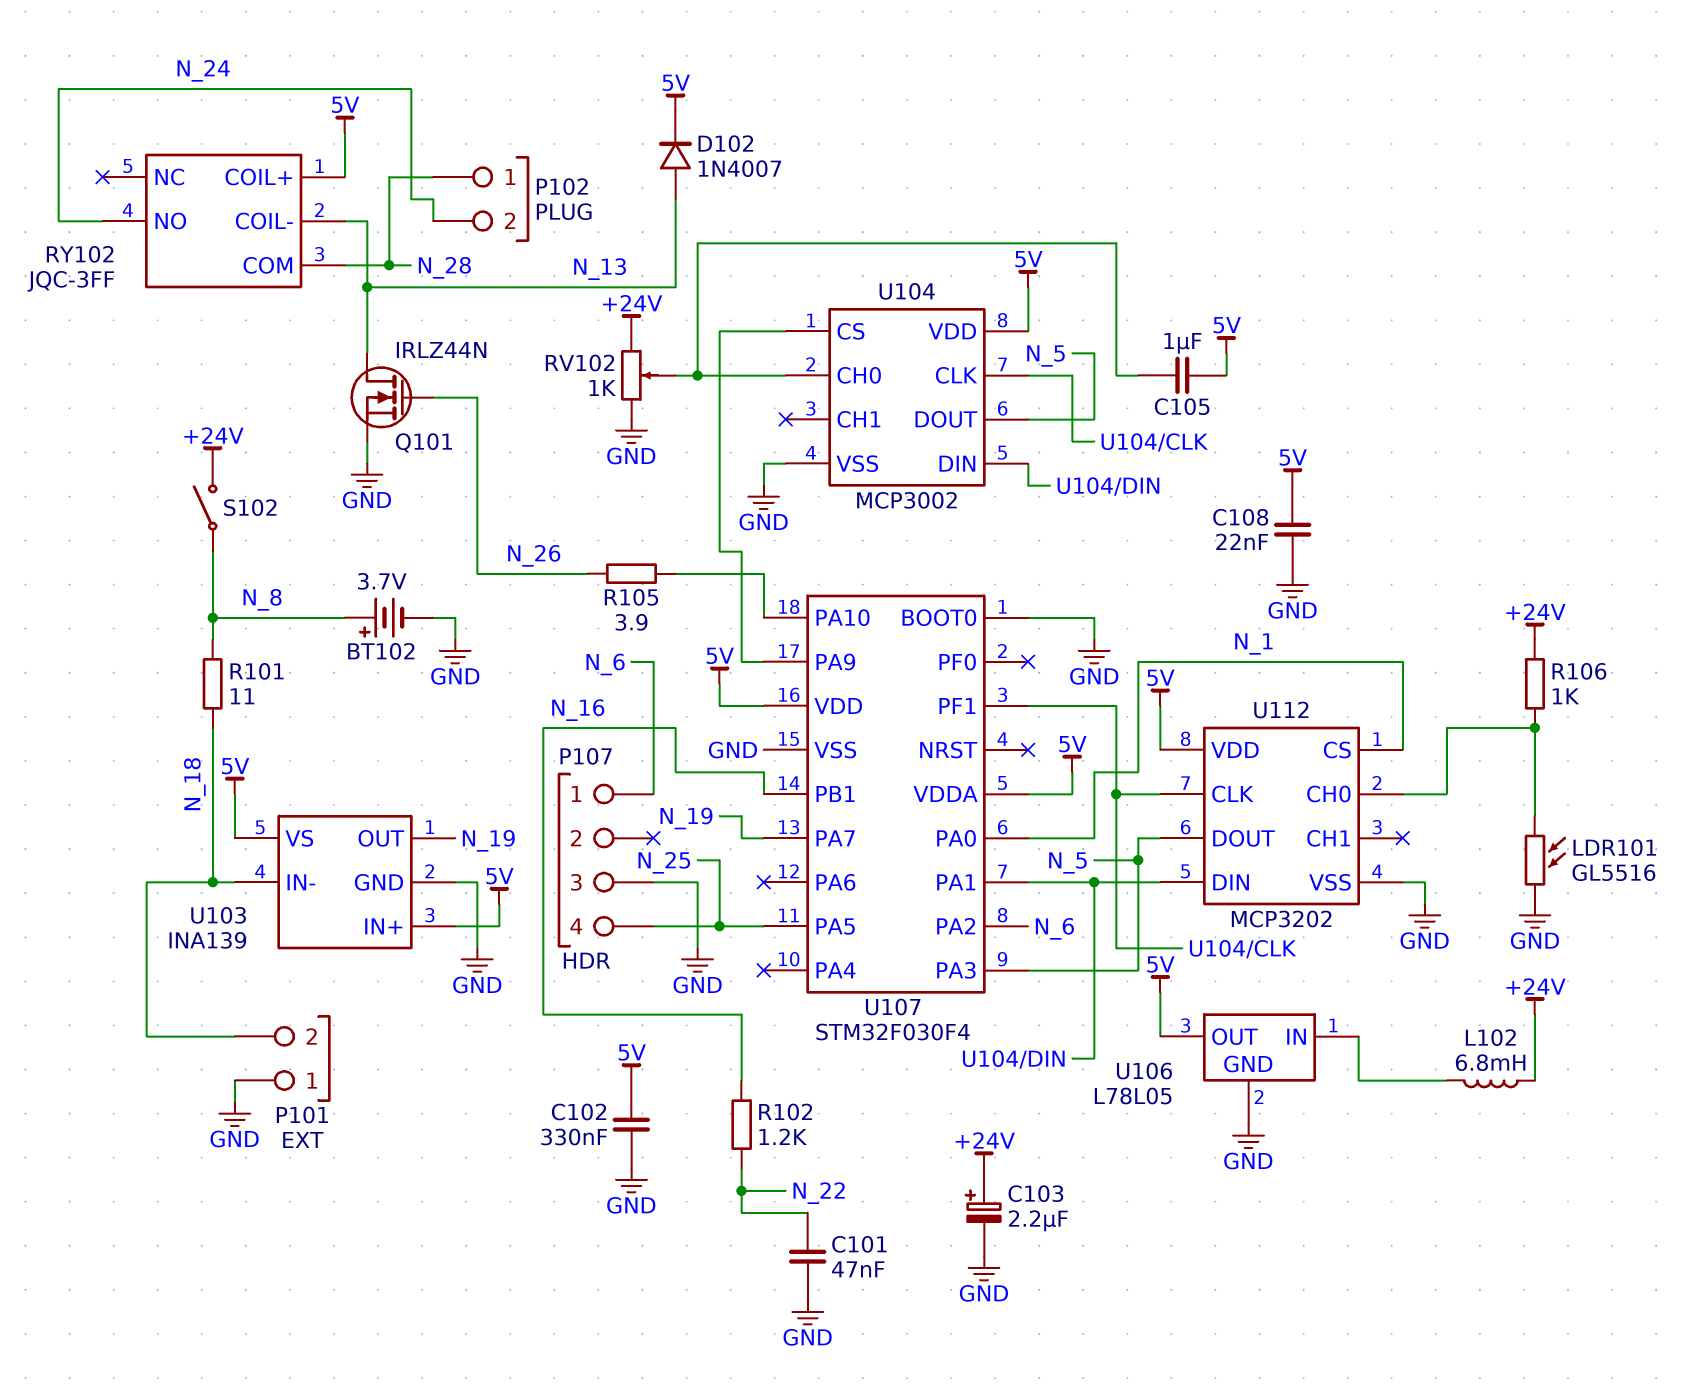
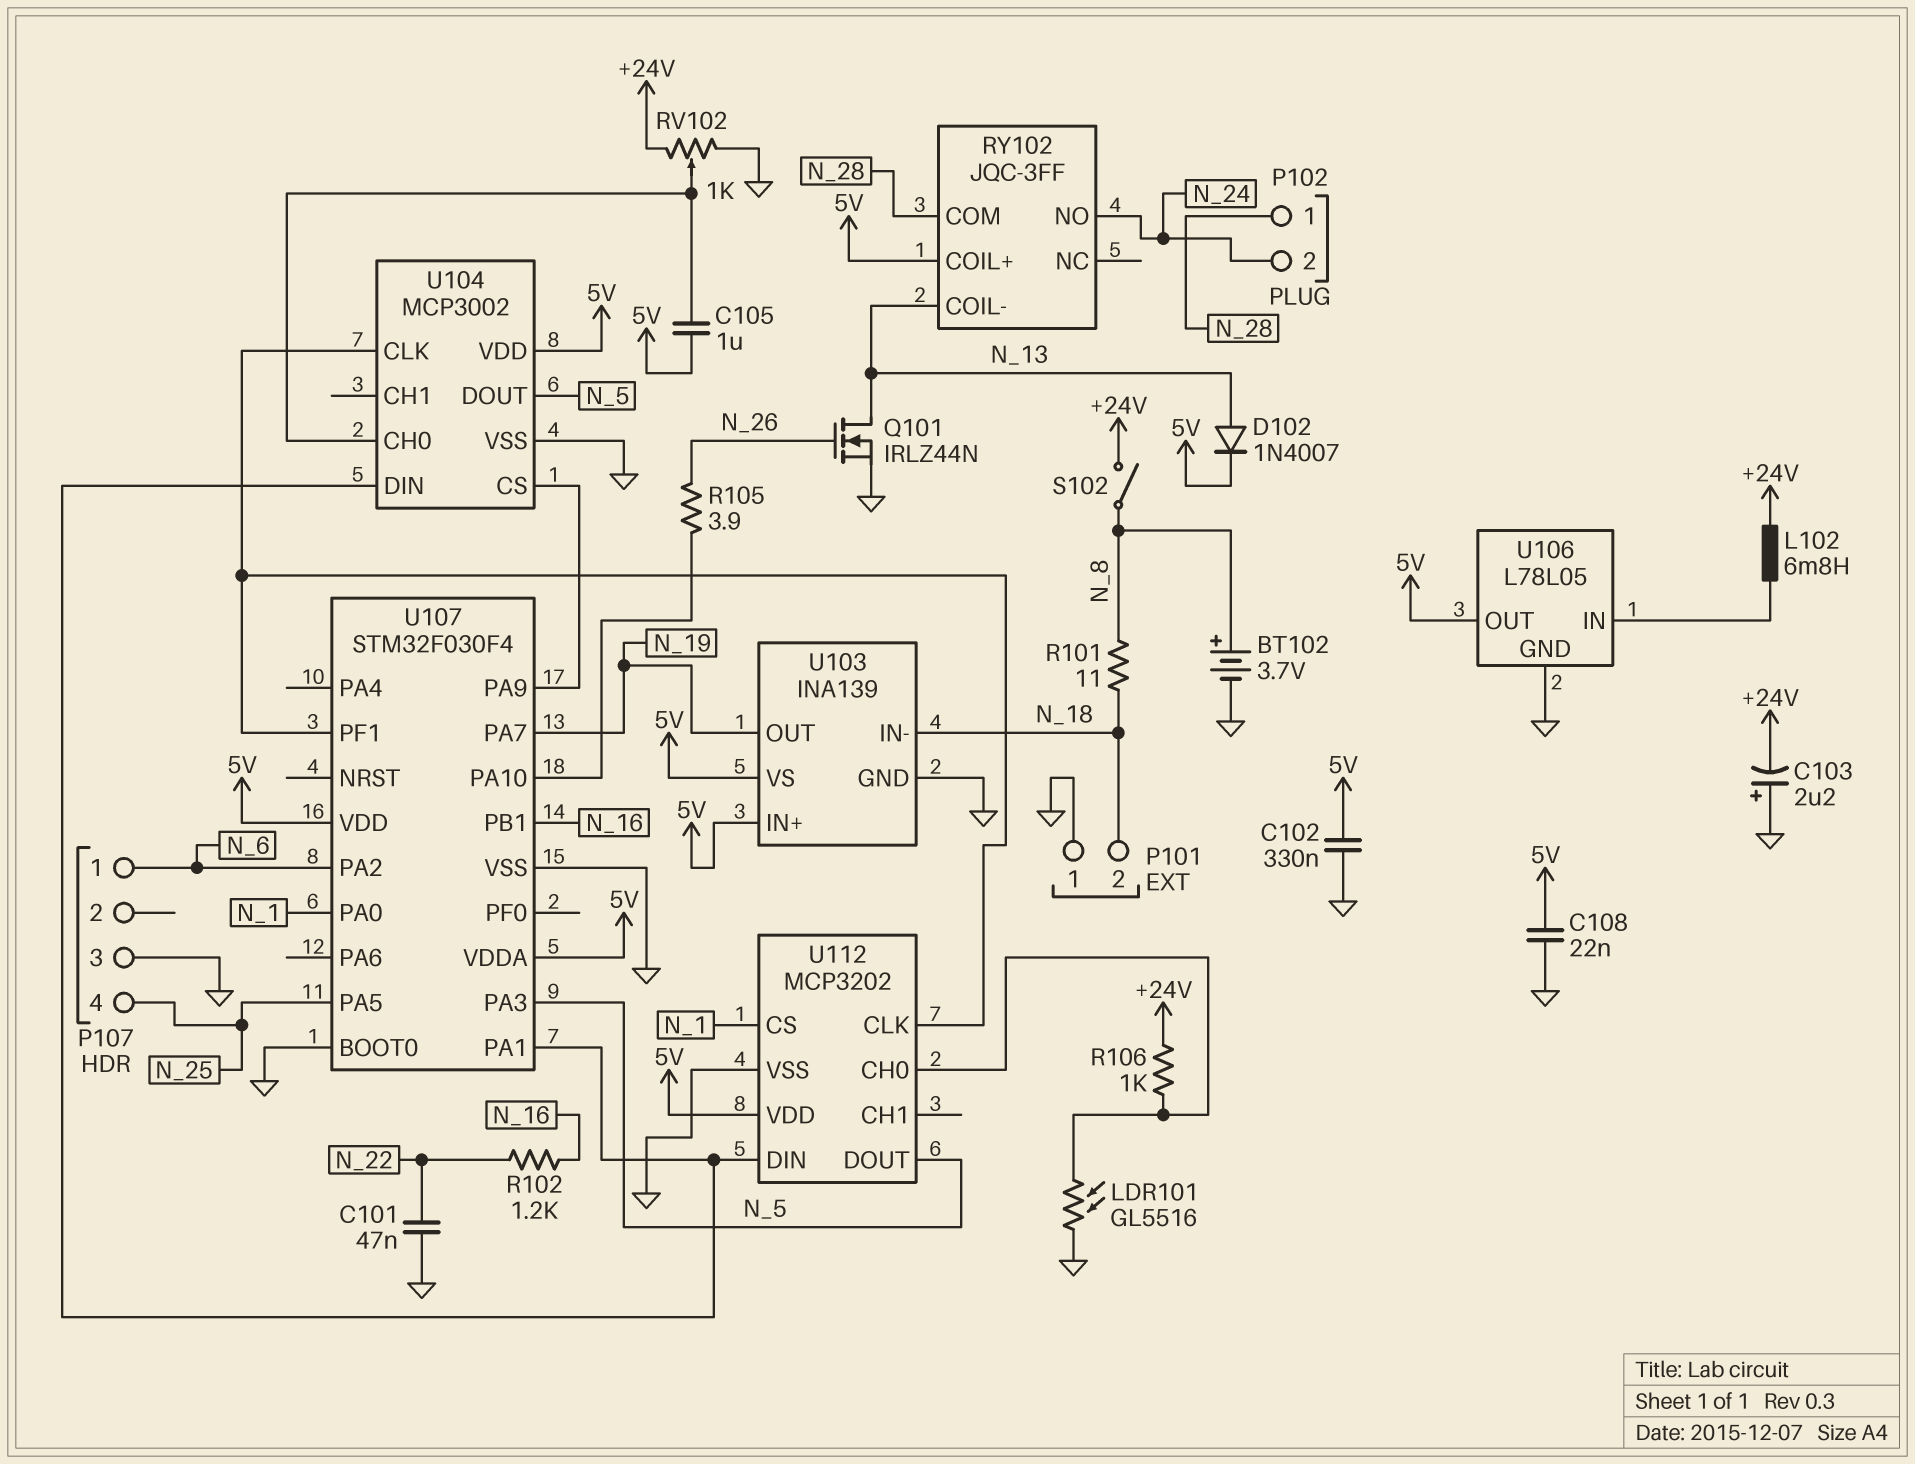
C103: 2.2uF (plus +24V, minus GND) -> 2.2uF (plus GND, minus +24V)

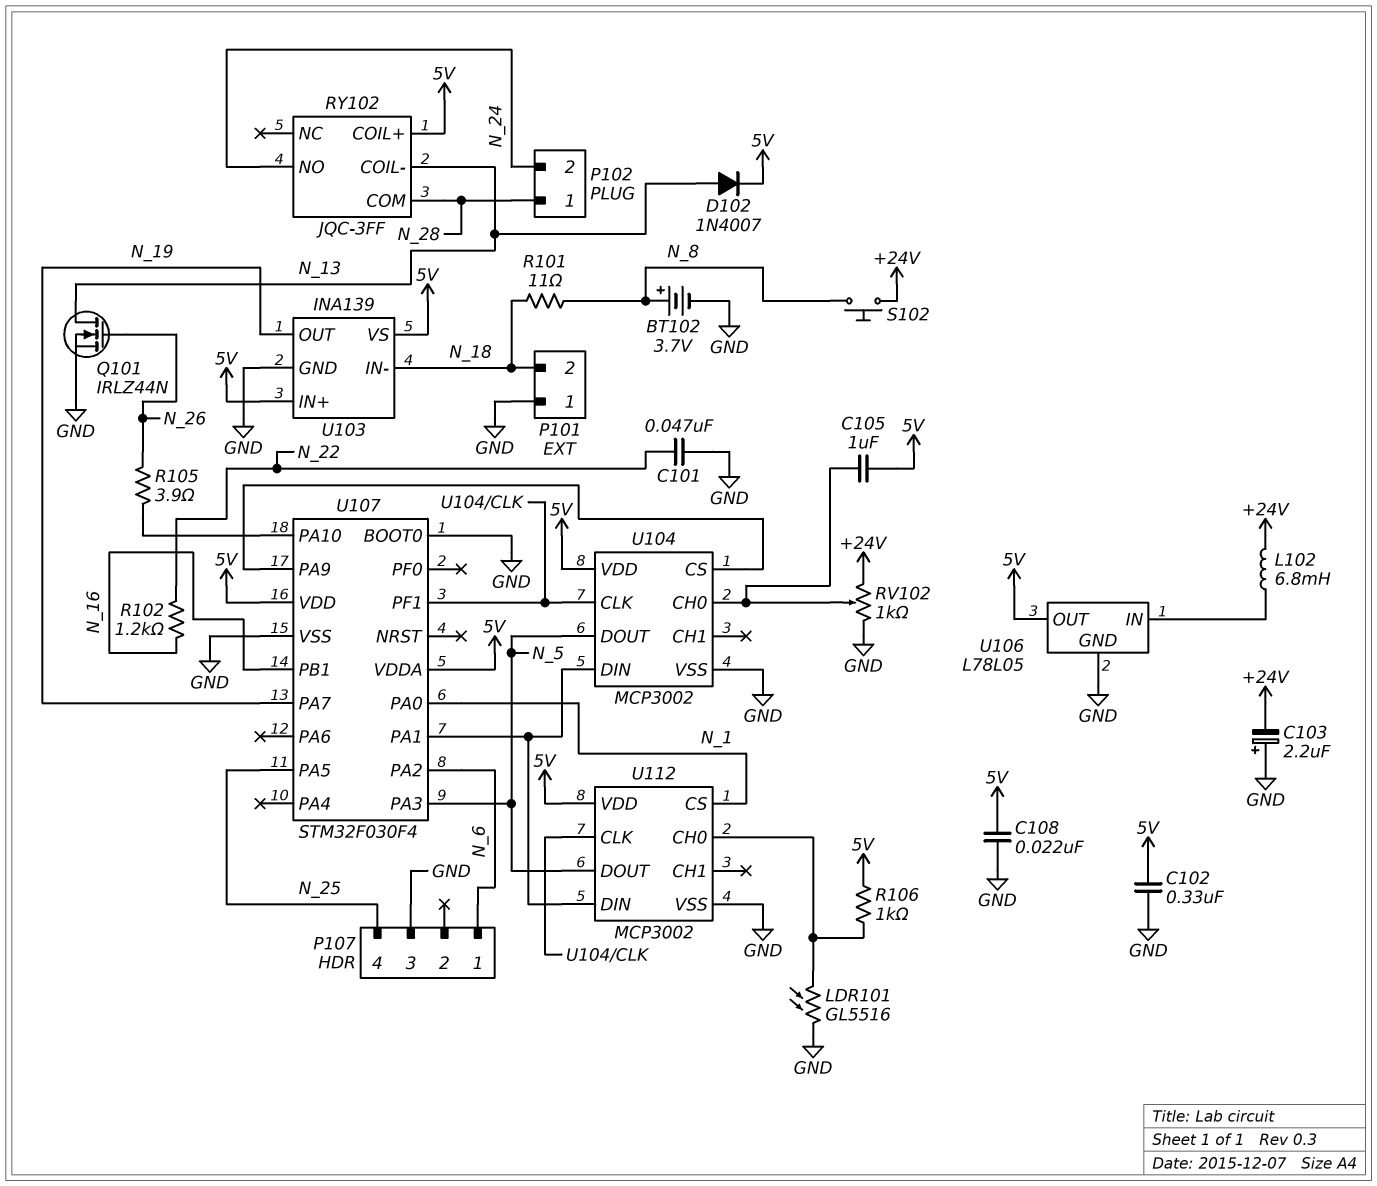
R106: 1k (+24V, U112/CH0) -> 1k (5V, U112/CH0)
S102: switch (+24V, N_8) -> button (+24V, N_8)
U112: MCP3202 -> MCP3002

